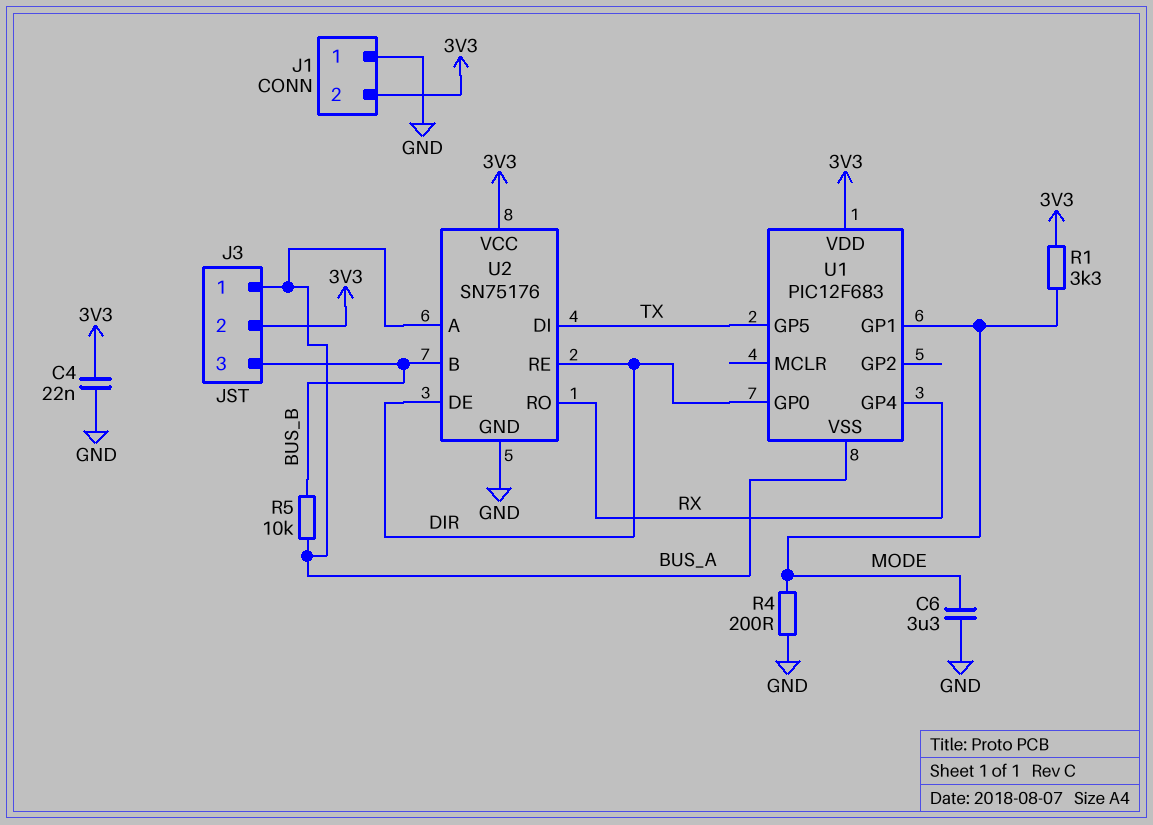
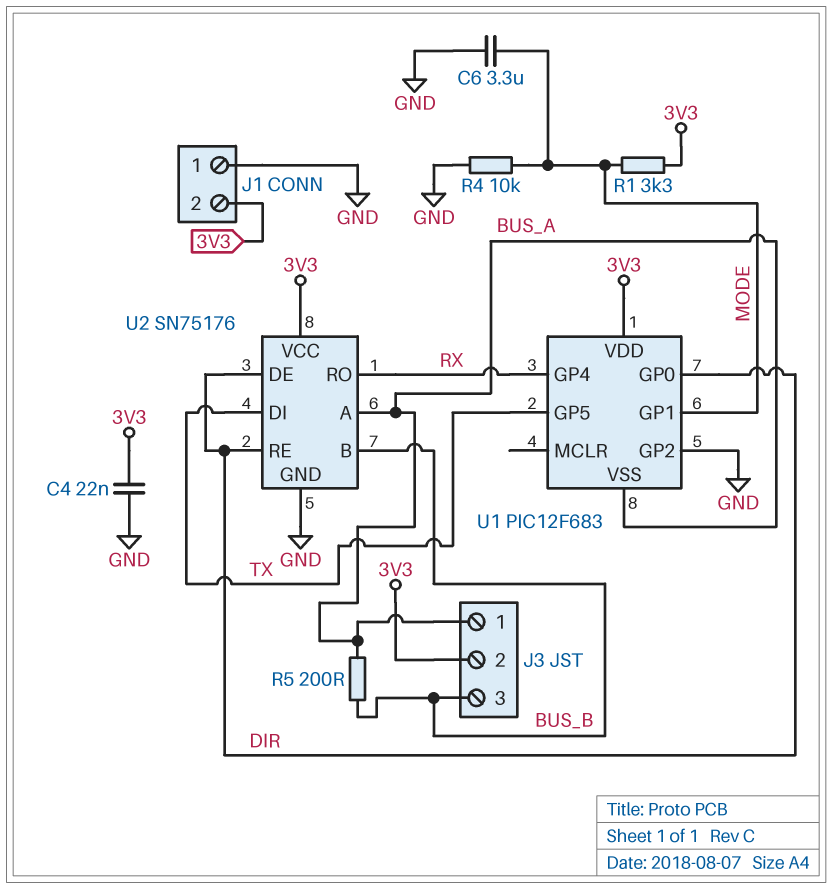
R4: 200 (GND, MODE) -> 10k (GND, MODE)
R5: 10k (BUS_A, BUS_B) -> 200 (BUS_A, BUS_B)
U1 pin GP2: none -> GND

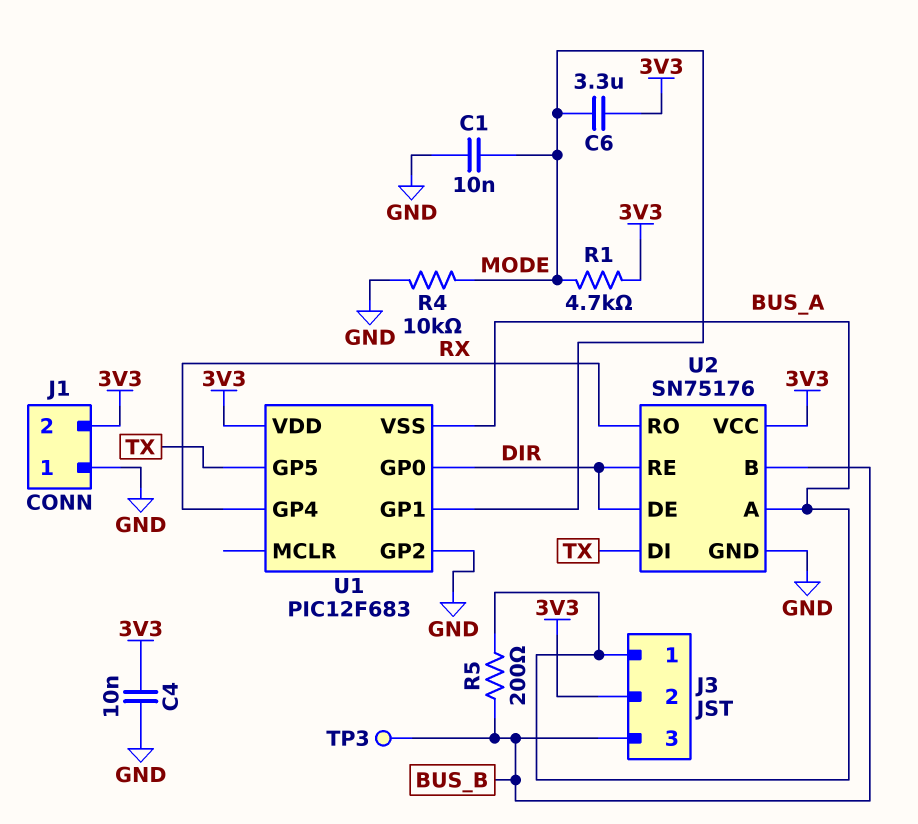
C1: none -> 10nF (GND, MODE)
C4: 22nF (3V3, GND) -> 10nF (3V3, GND)
C6: 3.3uF (GND, MODE) -> 3.3uF (3V3, MODE)
R1: 3.3k (3V3, MODE) -> 4.7k (3V3, MODE)
TP3: none -> test point (BUS_B)

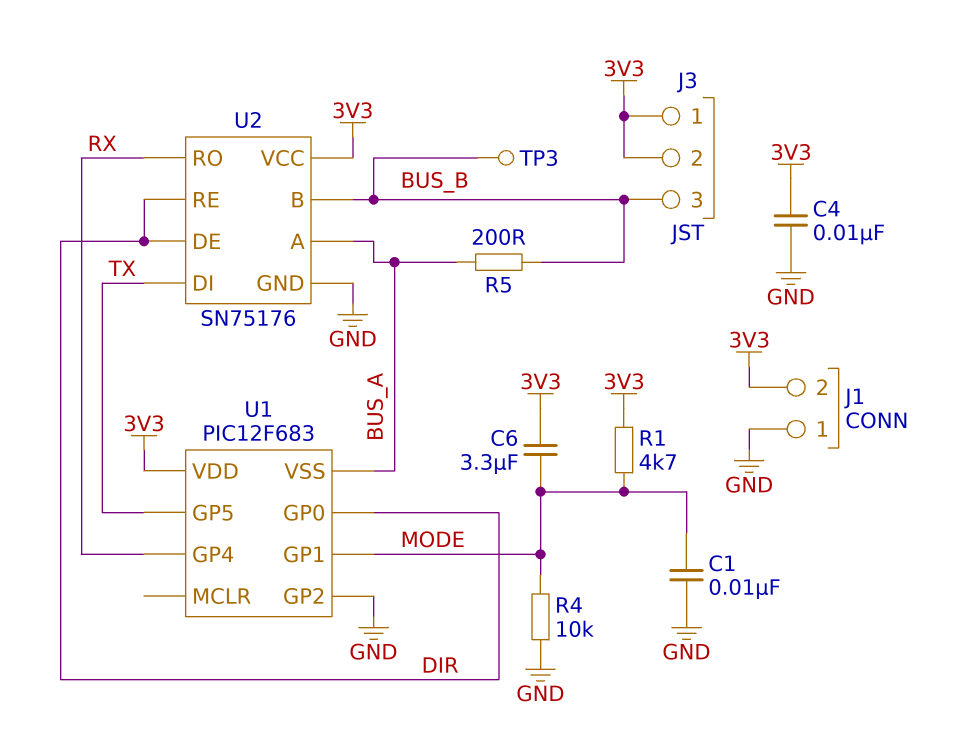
J3 pin 1: BUS_A -> 3V3

